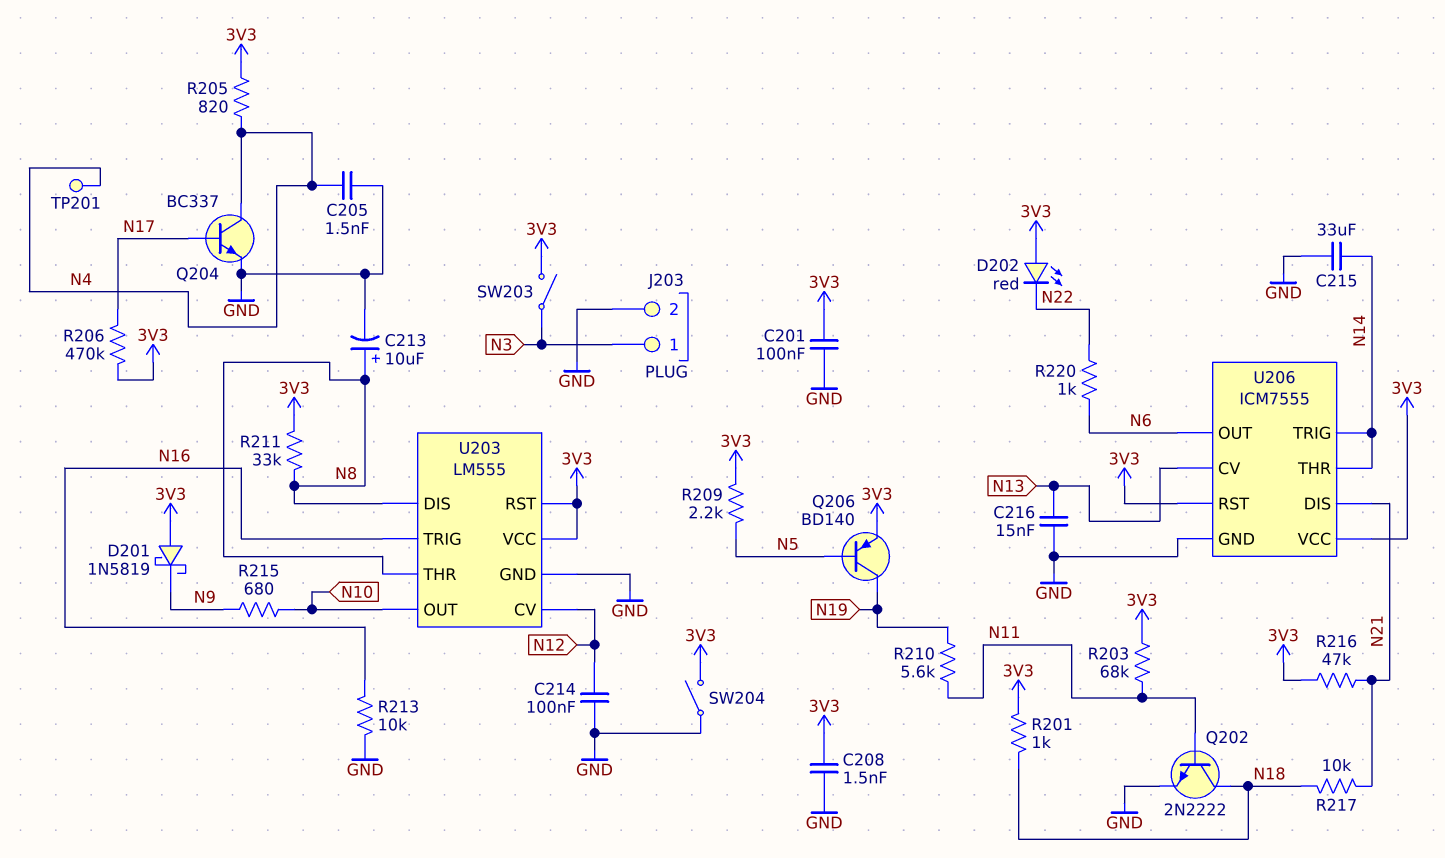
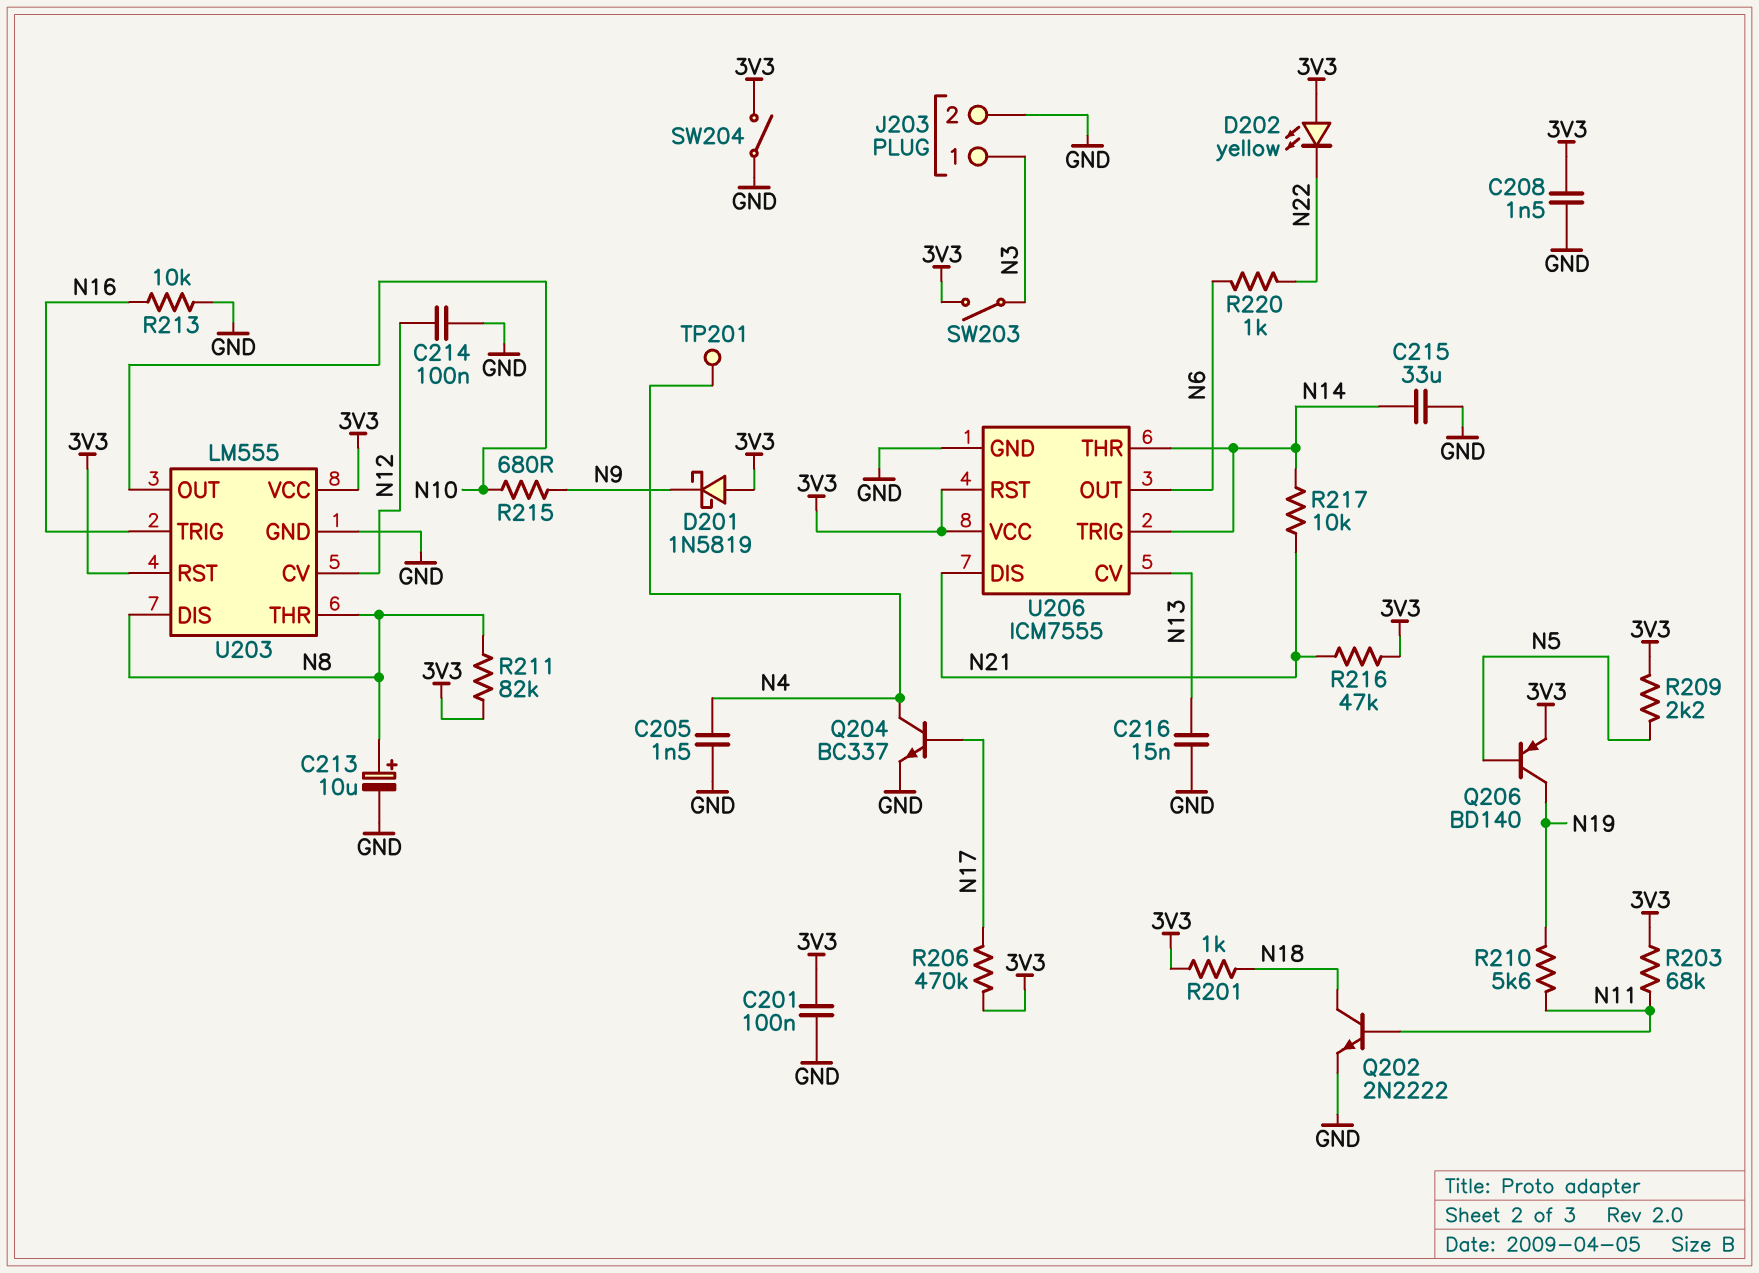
D202: LED red (A 3V3, K N22) -> LED yellow (A 3V3, K N22)
R205: 820 (3V3, N4) -> none
R211: 33k (3V3, N8) -> 82k (3V3, N8)
R217: 10k (N18, N21) -> 10k (N14, N21)

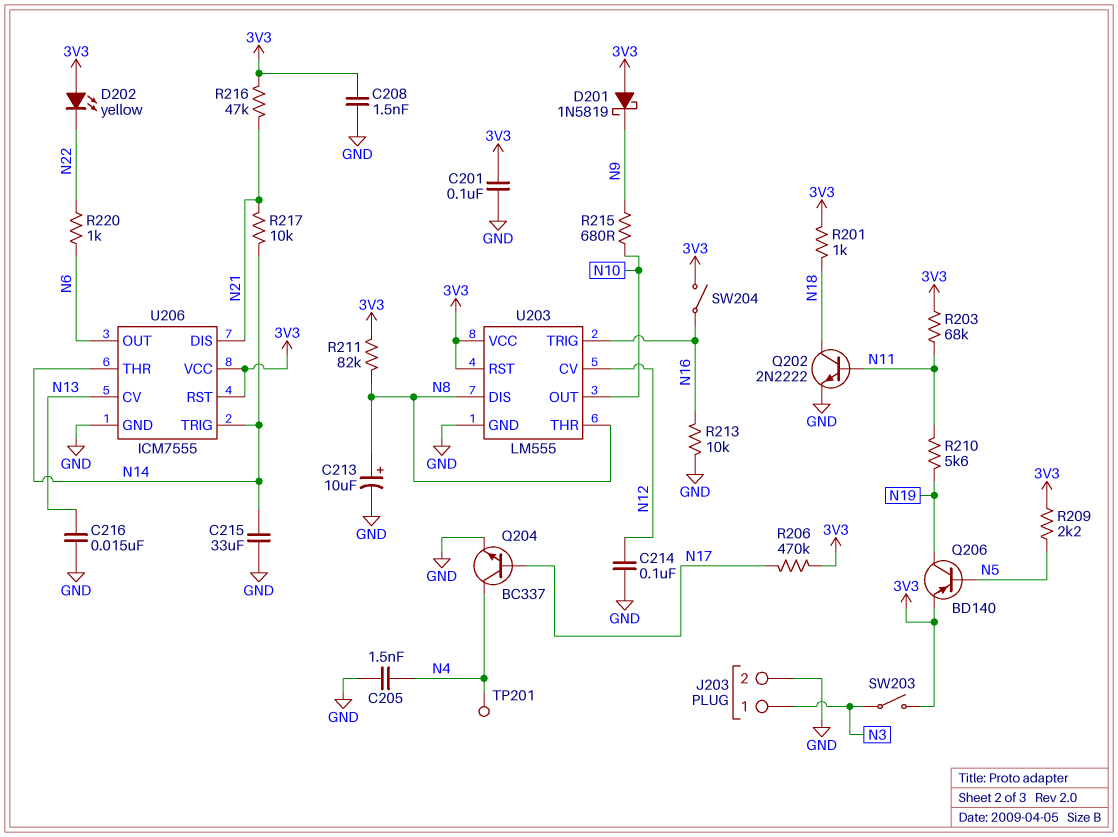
SW204: switch (3V3, GND) -> switch (3V3, N16)

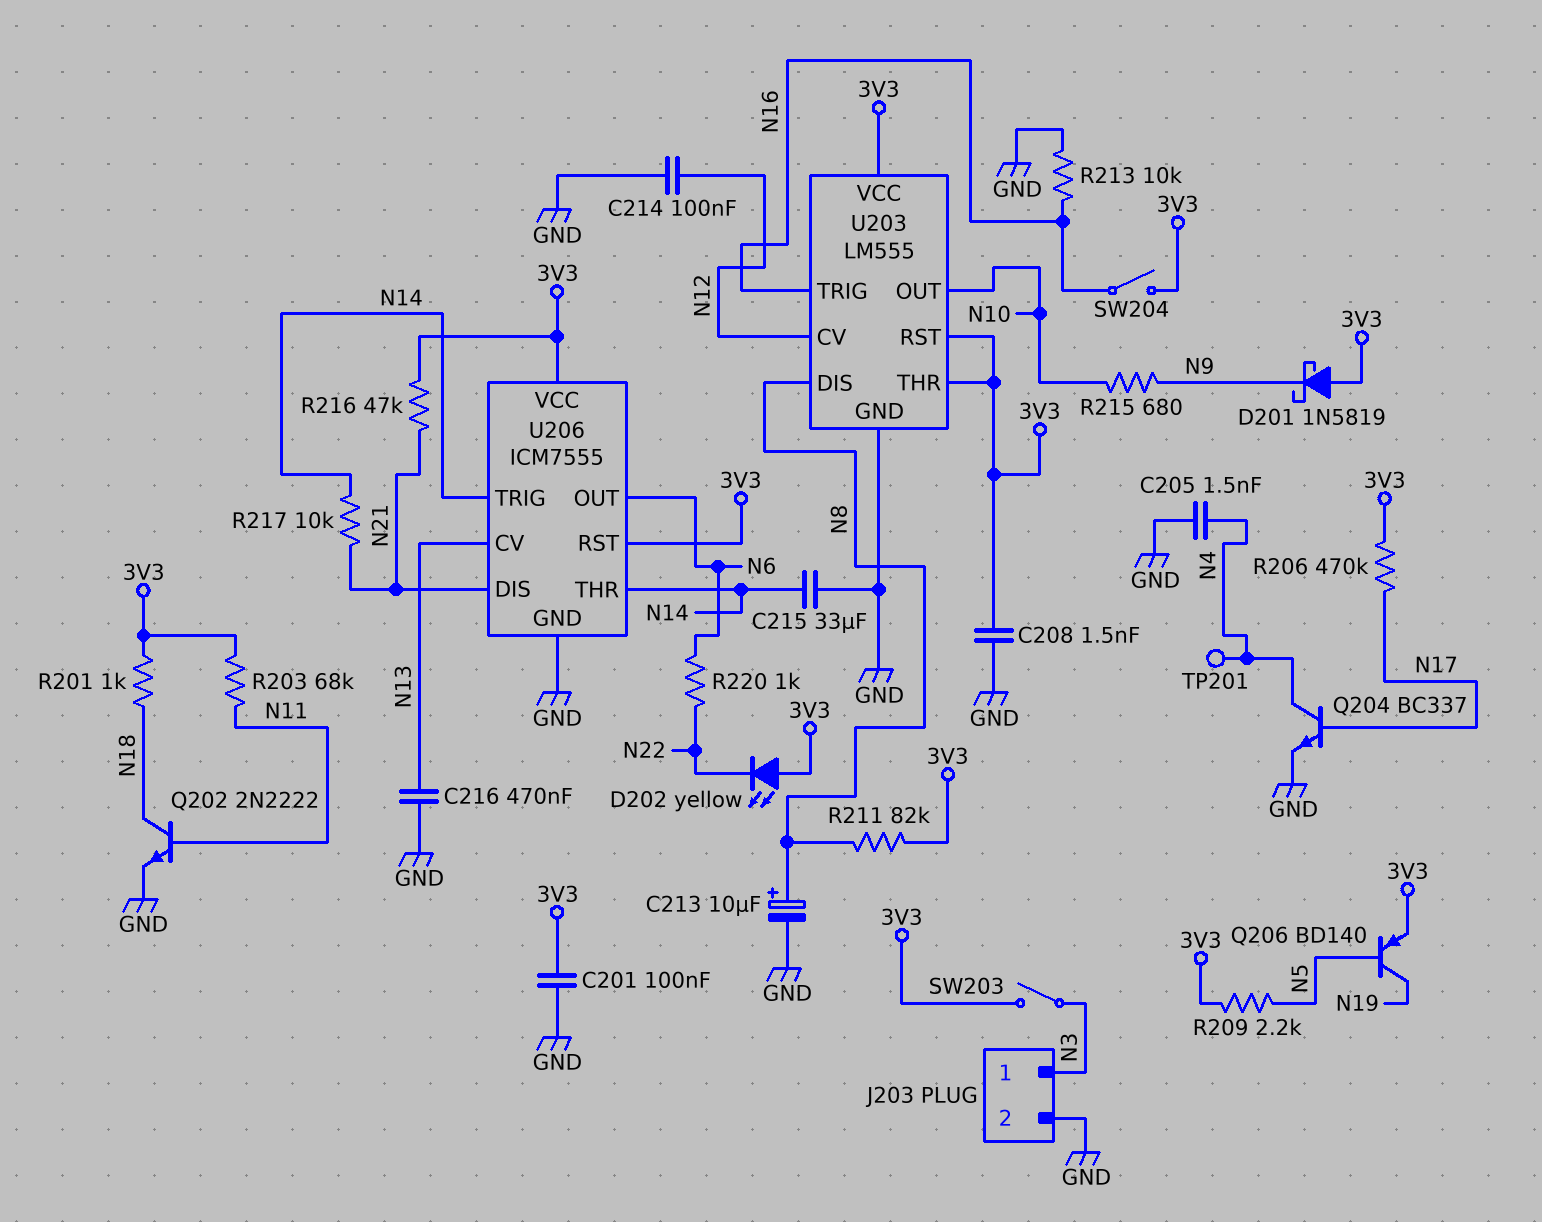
C216: 15nF (GND, N13) -> 470nF (GND, N13)
R210: 5.6k (N11, N19) -> none
U203 pin THR: N8 -> 3V3

